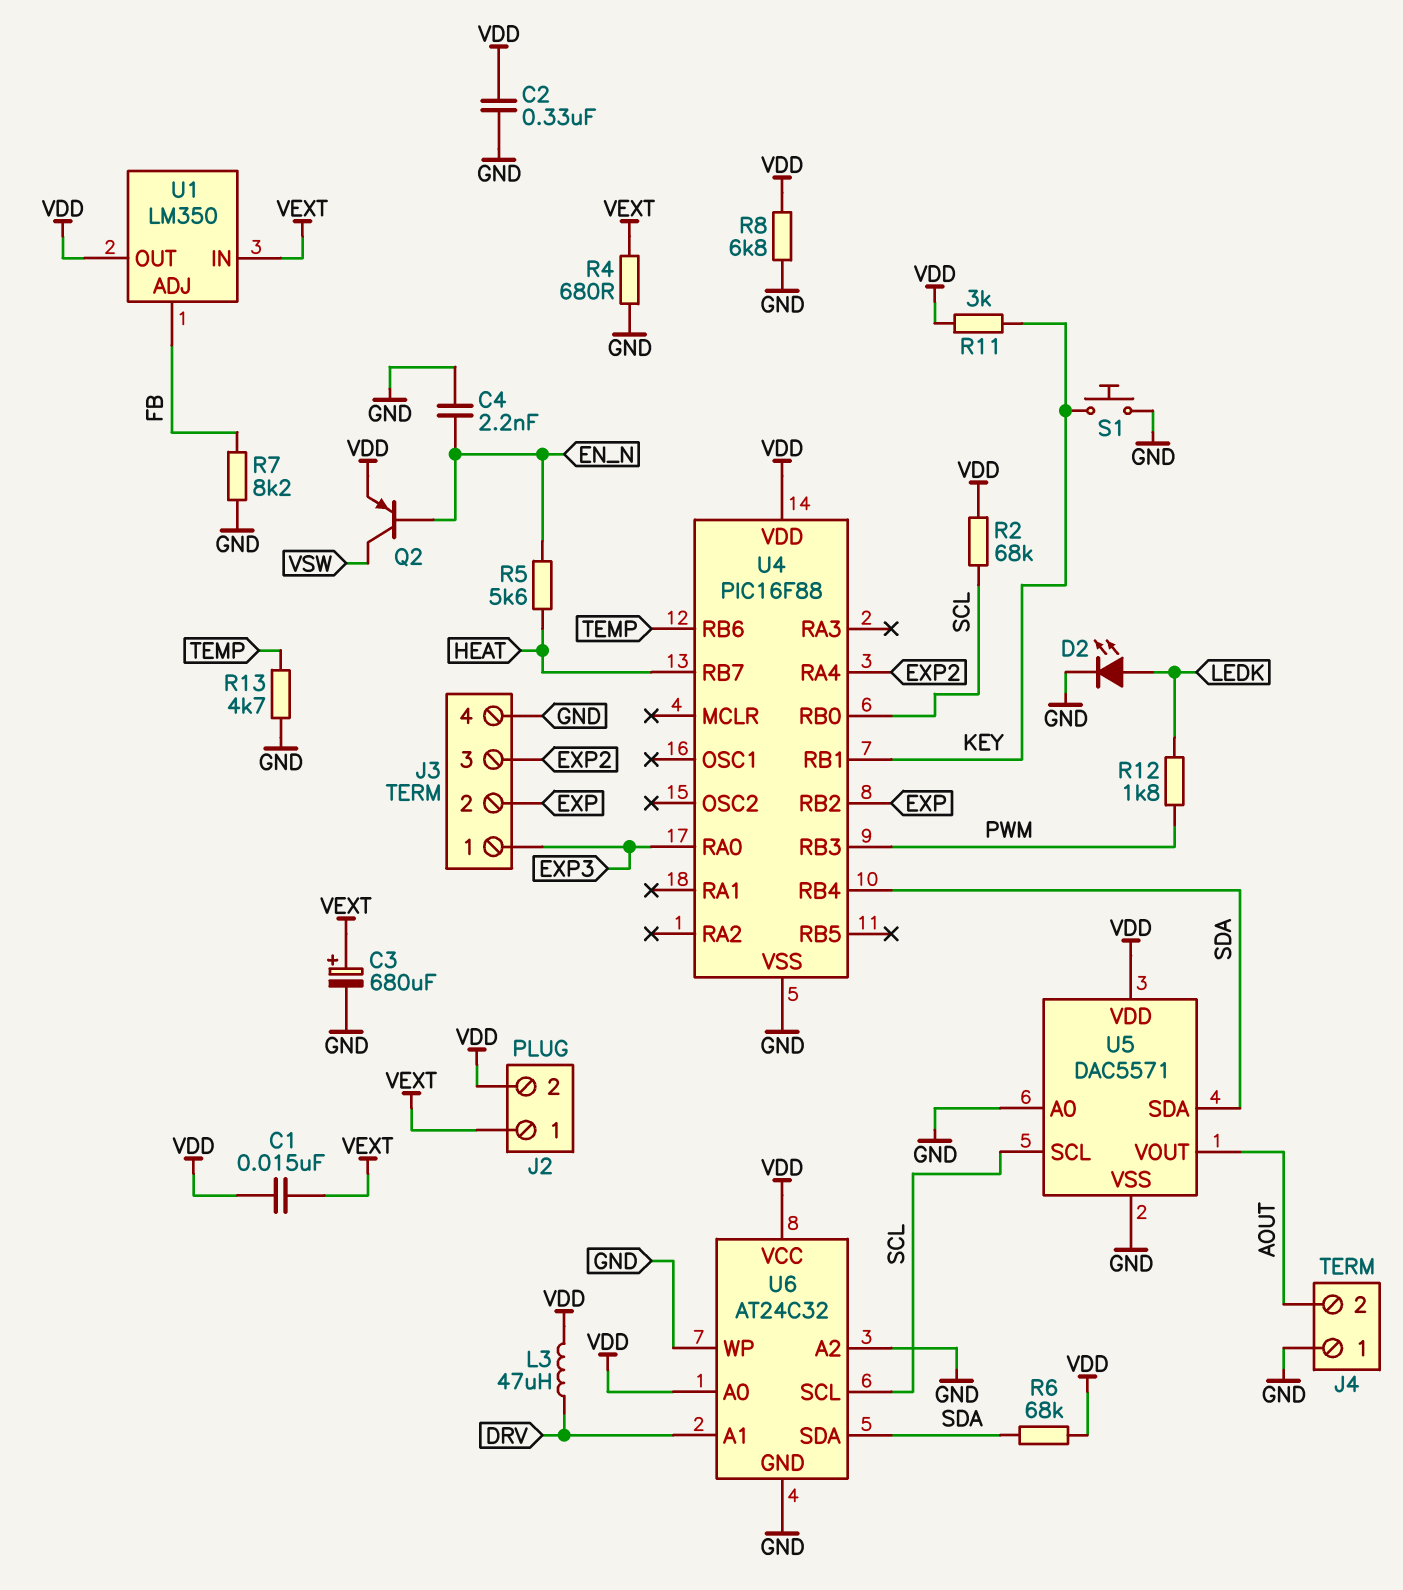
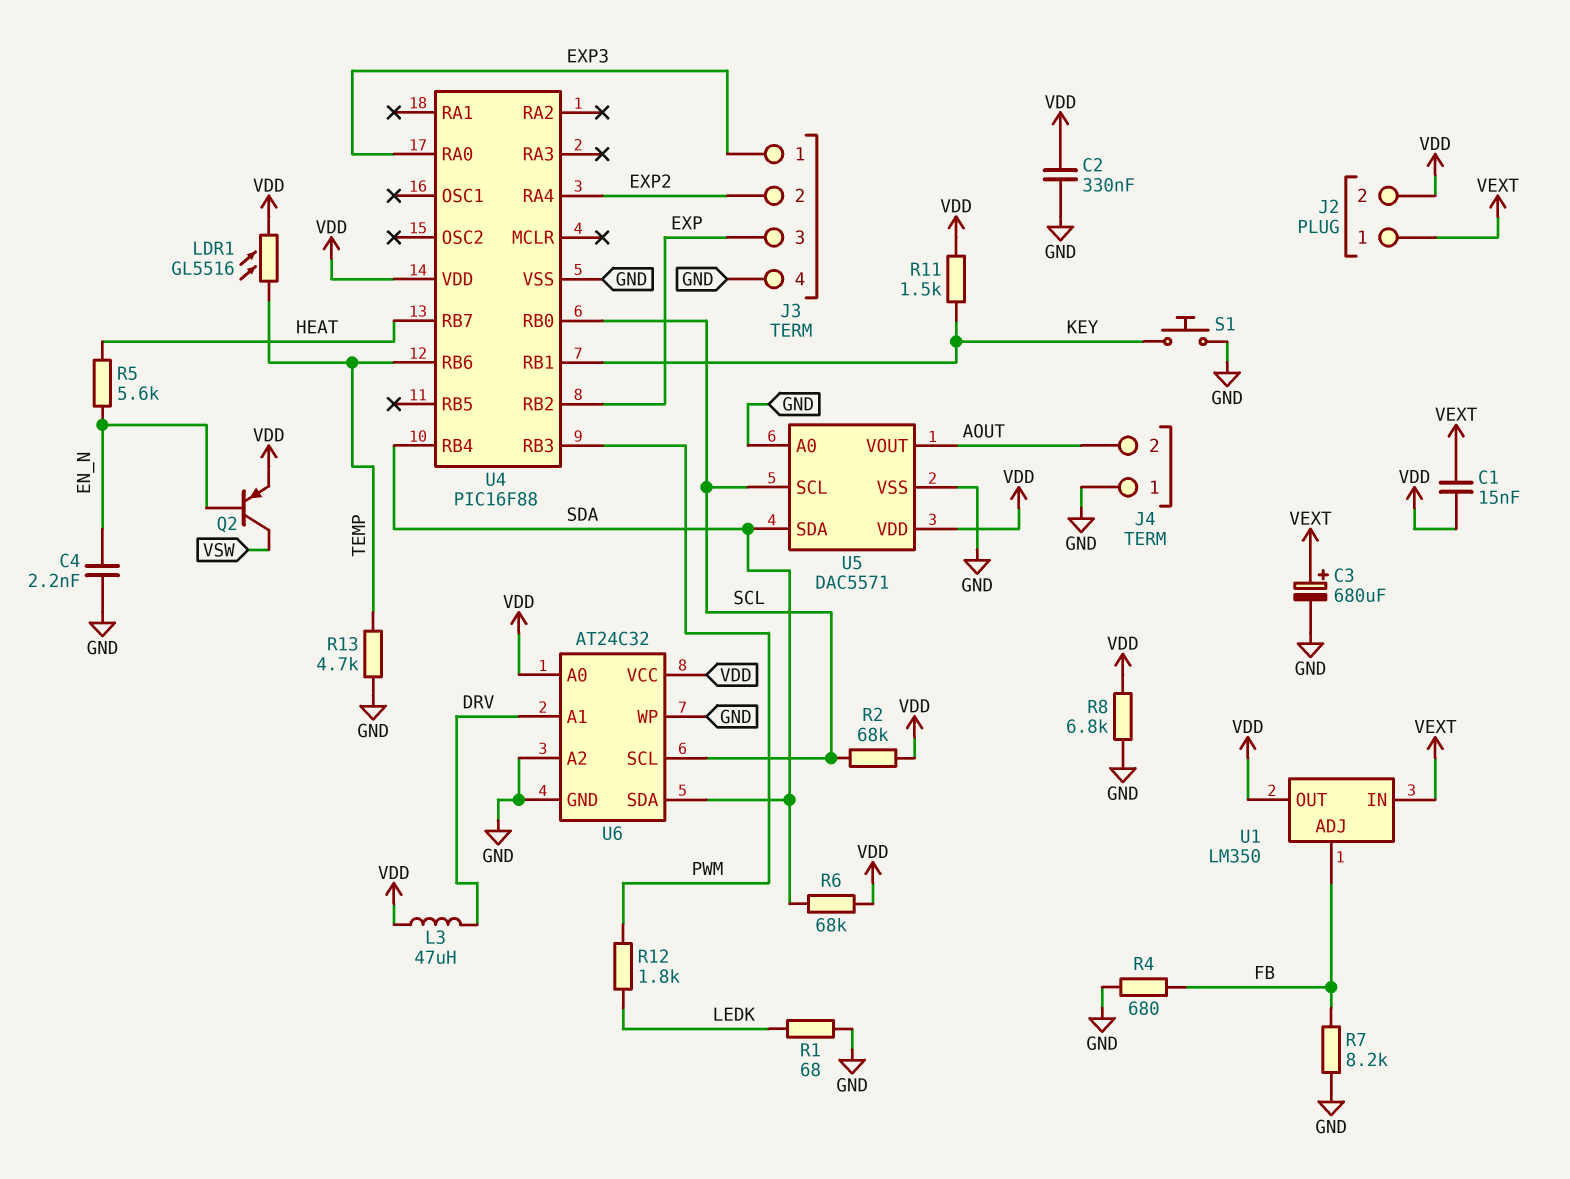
D2: LED (A LEDK, K GND) -> none
J3 pin 2: EXP -> EXP2
J3 pin 3: EXP2 -> EXP
LDR1: none -> GL5516 (TEMP, VDD)
R1: none -> 68 (GND, LEDK)
R4: 680 (GND, VEXT) -> 680 (FB, GND)
R11: 3k (KEY, VDD) -> 1.5k (KEY, VDD)

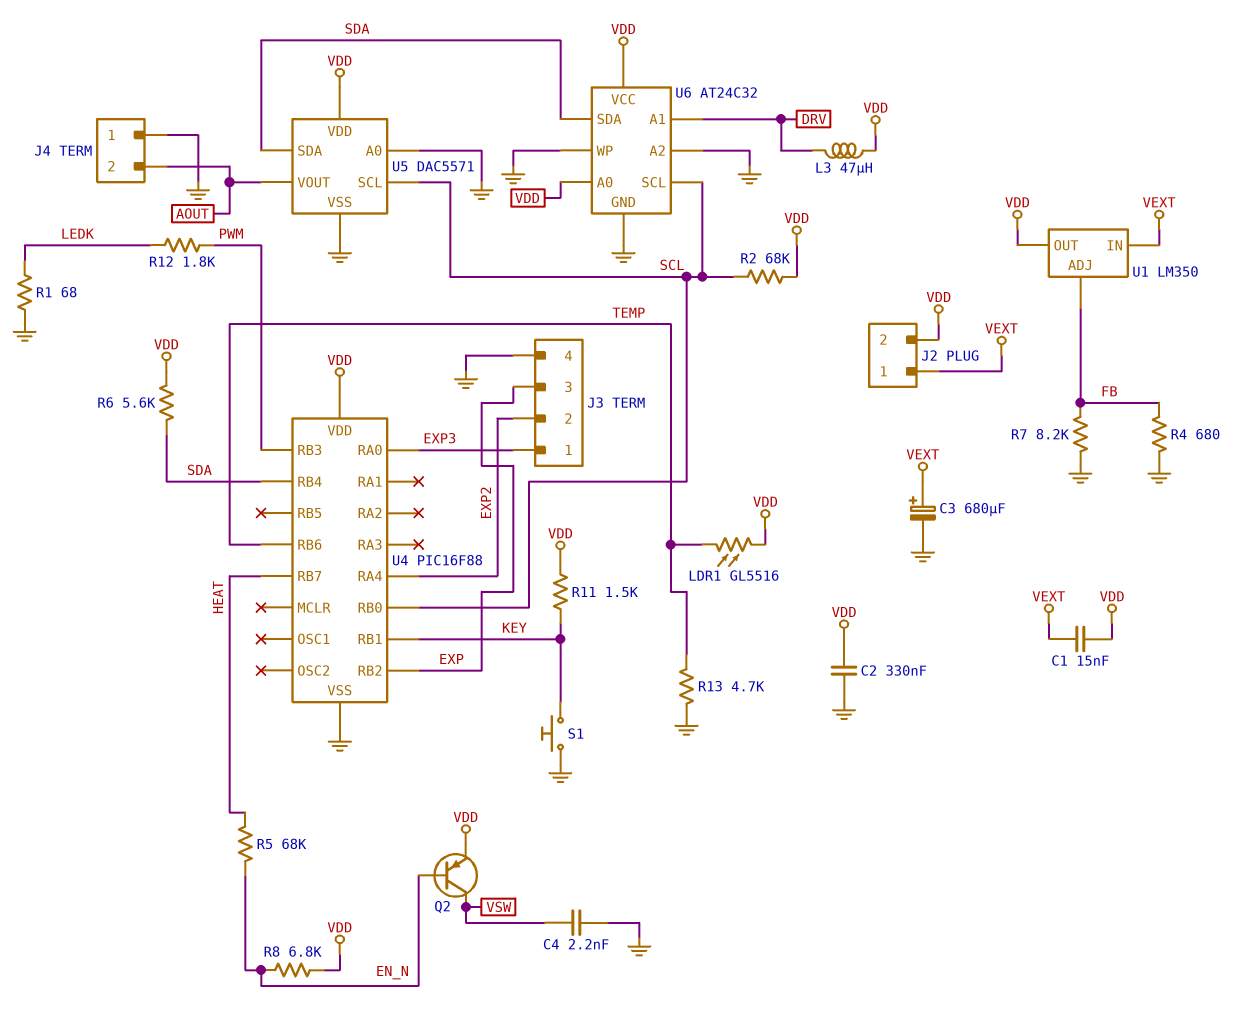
C4: 2.2nF (EN_N, GND) -> 2.2nF (GND, VSW)
R5: 5.6k (EN_N, HEAT) -> 68k (EN_N, HEAT)
R6: 68k (SDA, VDD) -> 5.6k (SDA, VDD)
R8: 6.8k (GND, VDD) -> 6.8k (EN_N, VDD)

